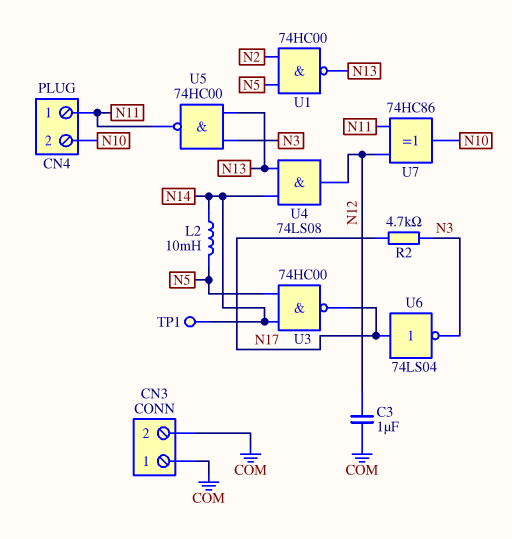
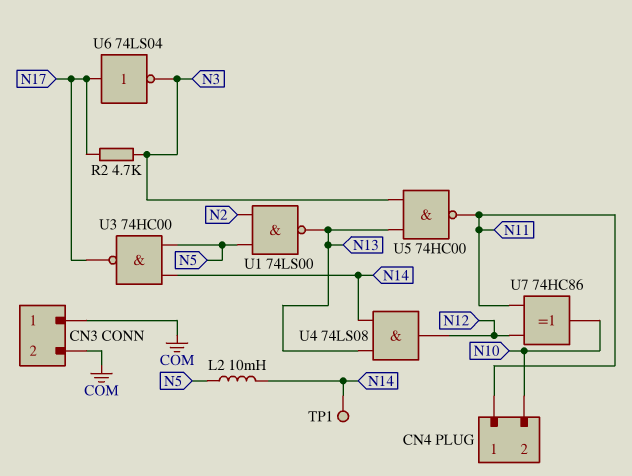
C3: 1uF (COM, N12) -> none
U1: NAND 74HC00 (in N2, in N5, out N13) -> NAND 74LS00 (in N2, in N5, out N13)

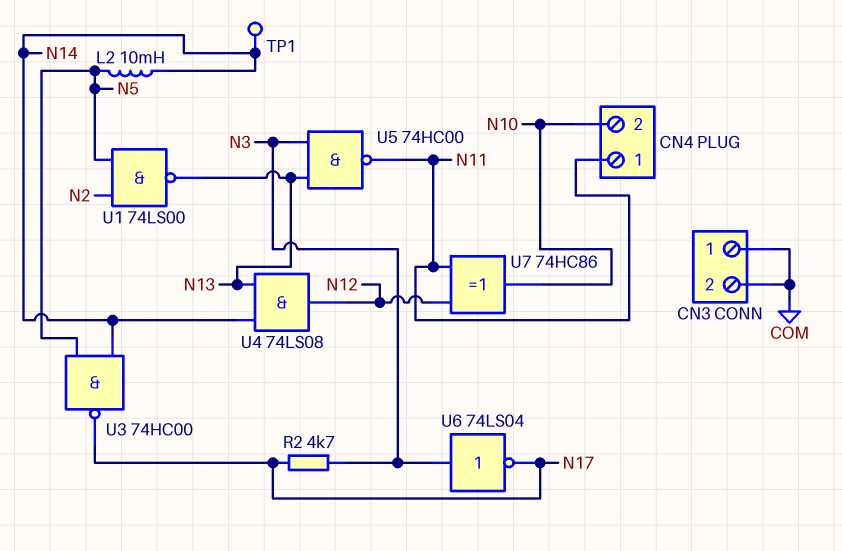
U6: NOT 74LS04 (in N17, out N3) -> NOT 74LS04 (in N3, out N17)

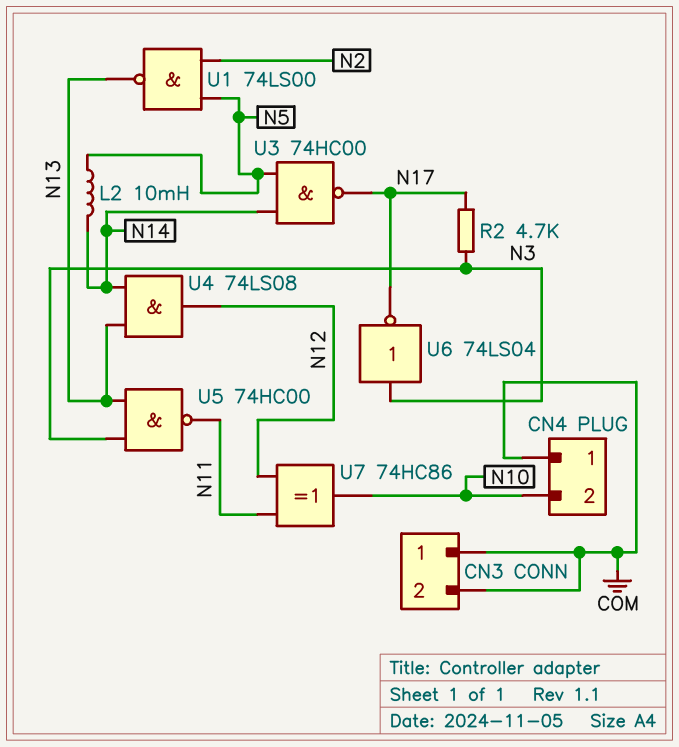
CN4 pin 1: N11 -> COM
TP1: test point (N14) -> none

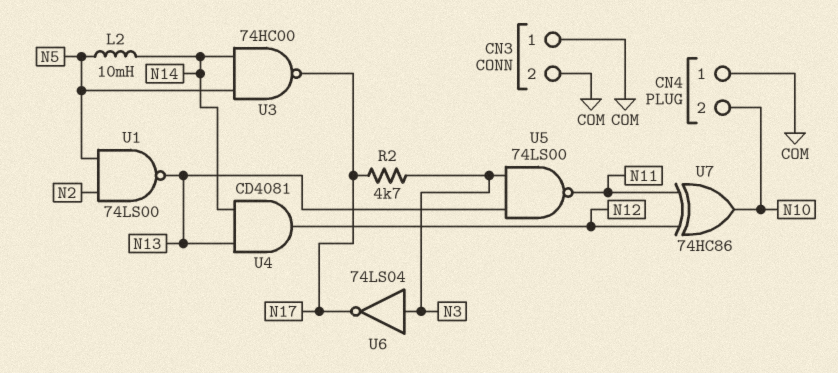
U4: AND 74LS08 (in N13, in N14, out N12) -> AND CD4081 (in N13, in N14, out N12)
U5: NAND 74HC00 (in N3, in N13, out N11) -> NAND 74LS00 (in N3, in N13, out N11)

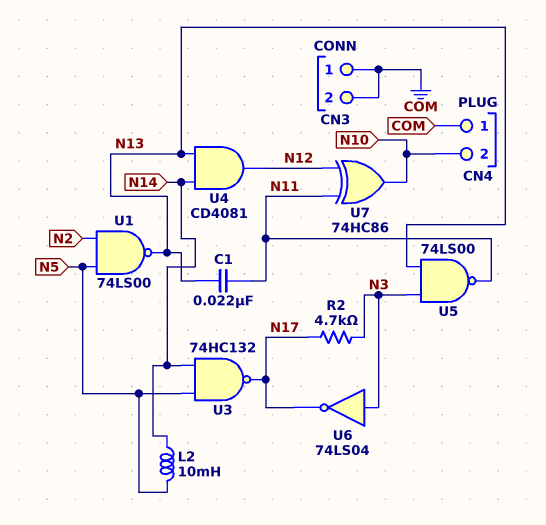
C1: none -> 22nF (N11, N13)
U3: NAND 74HC00 (in N5, in N14, out N17) -> NAND 74HC132 (in N5, in N14, out N17)

